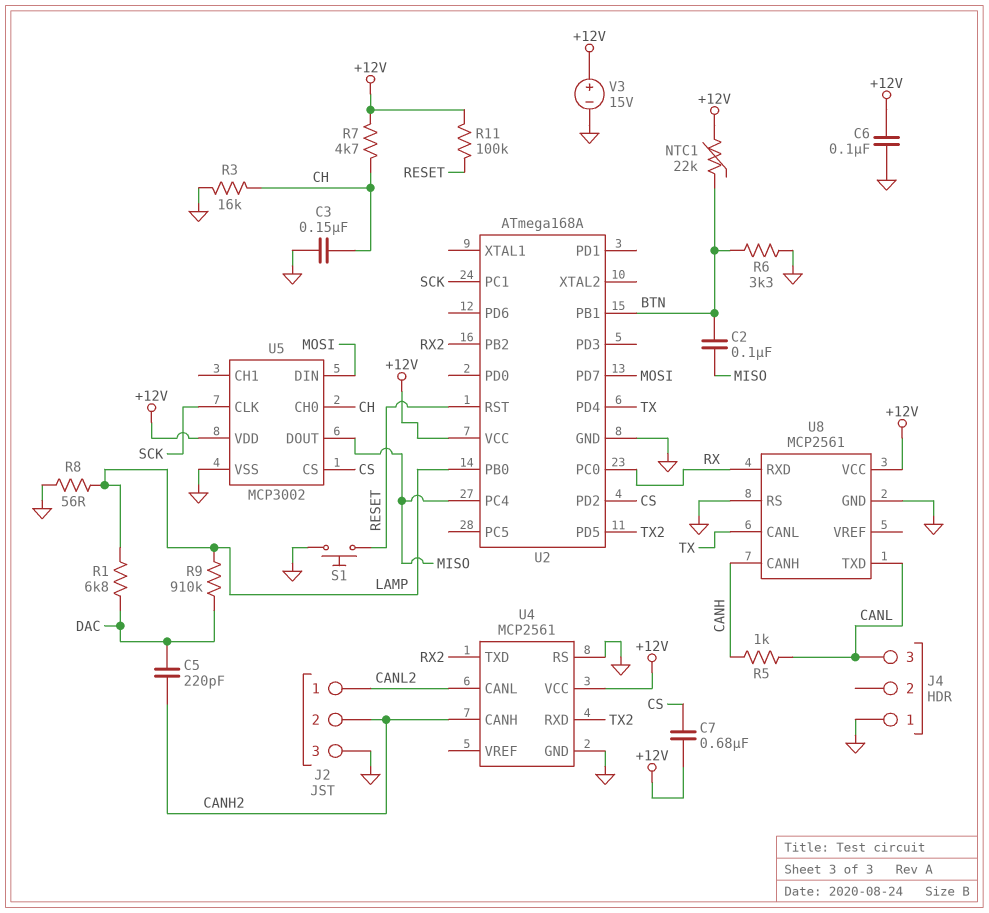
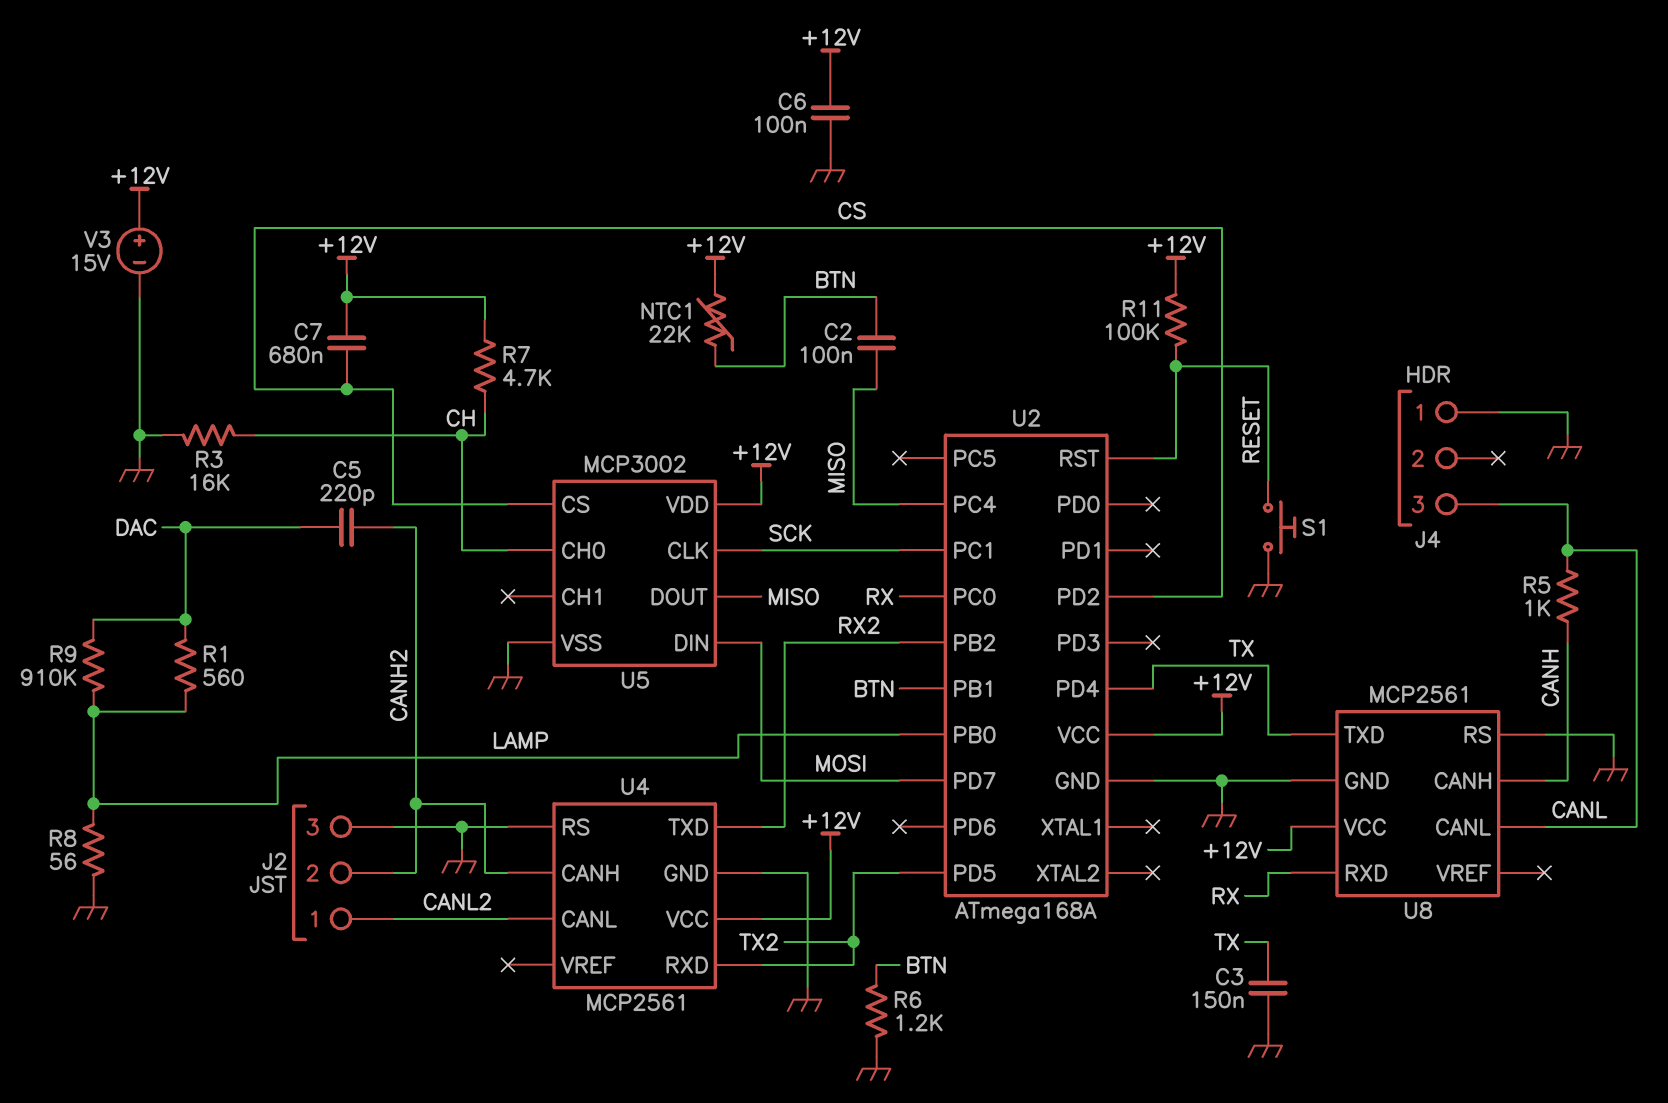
C3: 150nF (CH, GND) -> 150nF (GND, TX)
R1: 6.8k (DAC, LAMP) -> 560 (DAC, LAMP)
R6: 3.3k (BTN, GND) -> 1.2k (BTN, GND)
U8 pin CANL: TX -> CANL
U8 pin TXD: CANL -> TX

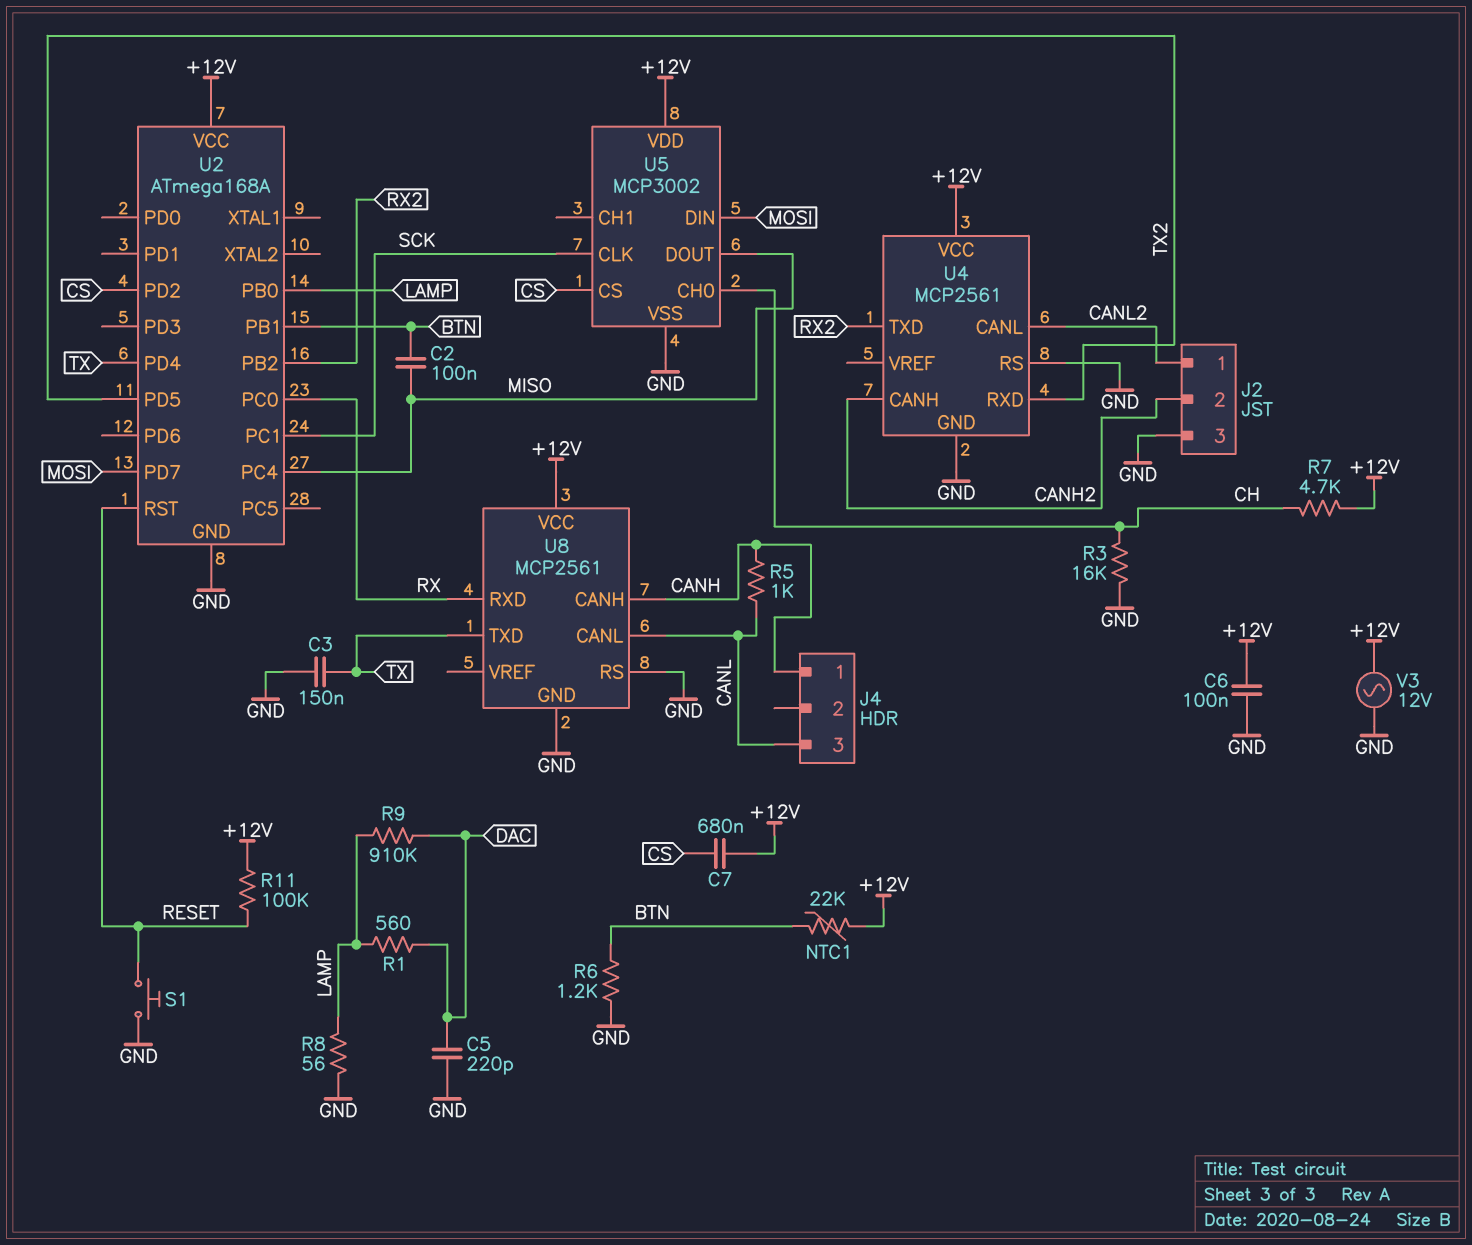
C5: 220pF (CANH2, DAC) -> 220pF (DAC, GND)
J4 pin 1: GND -> CANH
V3: 15V (plus +12V, minus GND) -> AC 12V (+12V, GND)

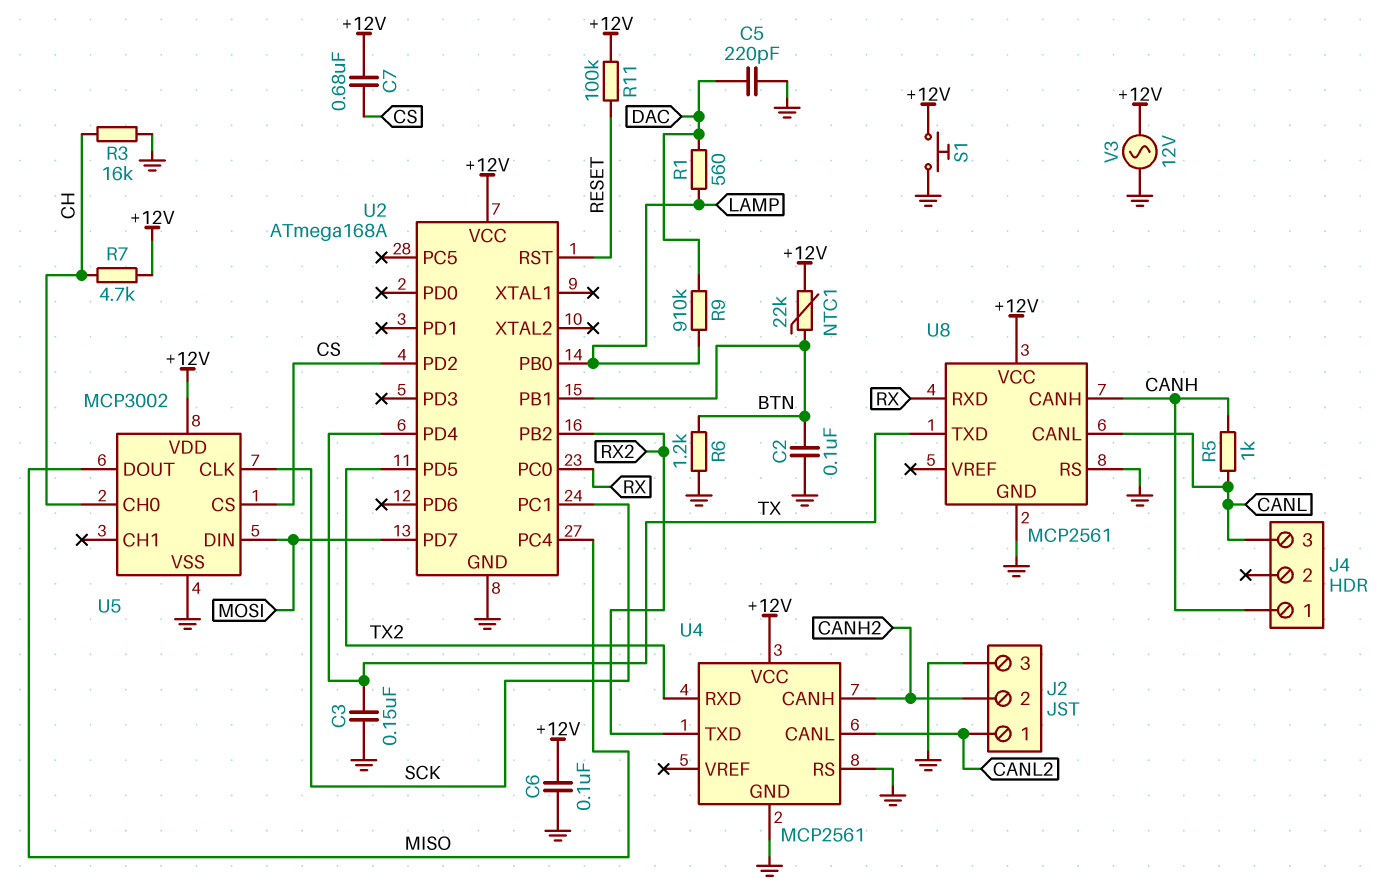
C2: 100nF (BTN, MISO) -> 100nF (BTN, GND)
R8: 56 (GND, LAMP) -> none
S1: button (GND, RESET) -> button (+12V, GND)

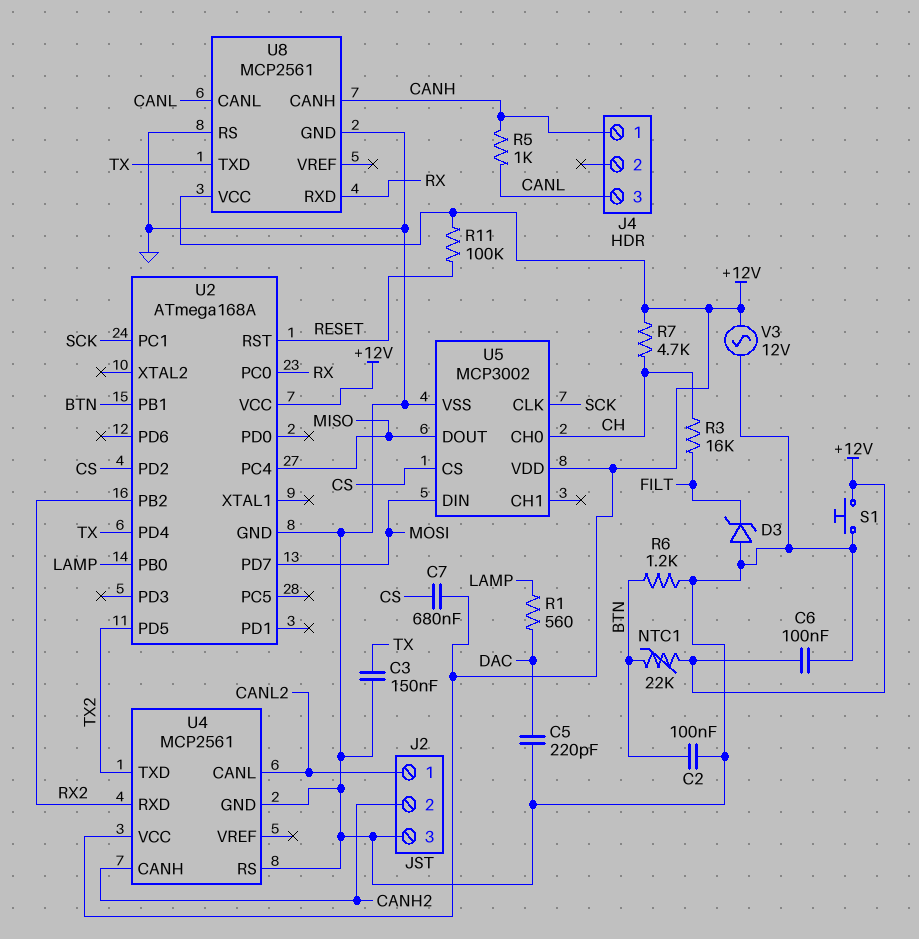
D3: none -> zener (A GND, K FILT)
R3: 16k (CH, GND) -> 16k (CH, FILT)
R9: 910k (DAC, LAMP) -> none
U4 pin RXD: TX2 -> RX2
U4 pin TXD: RX2 -> TX2

